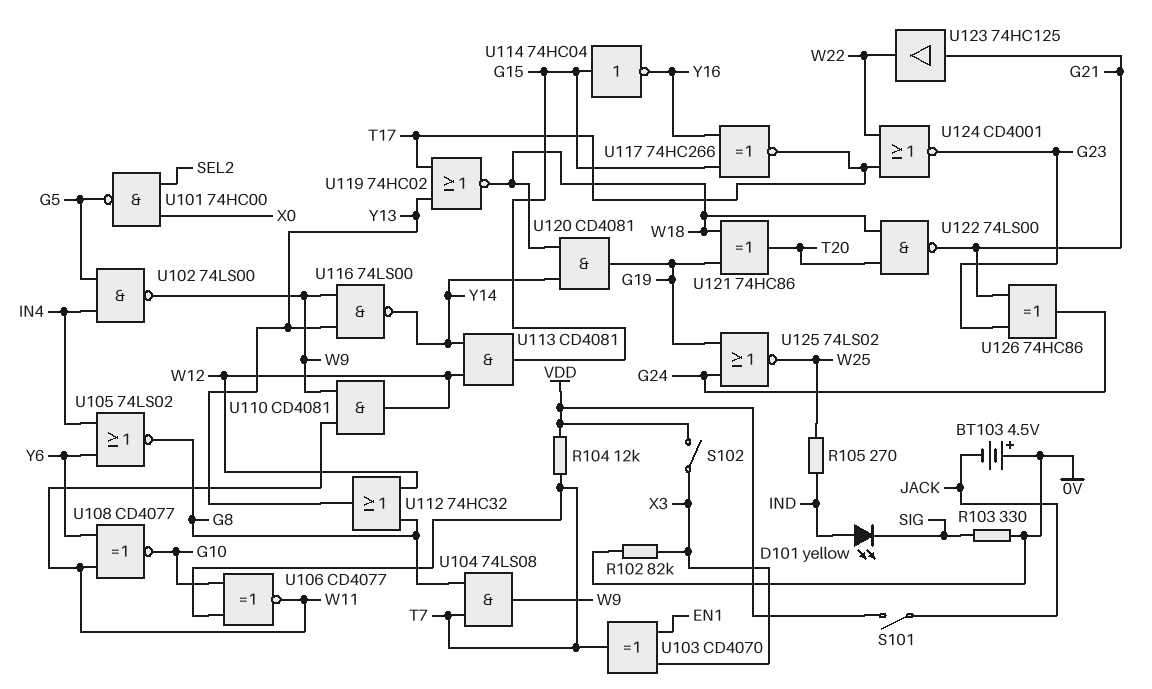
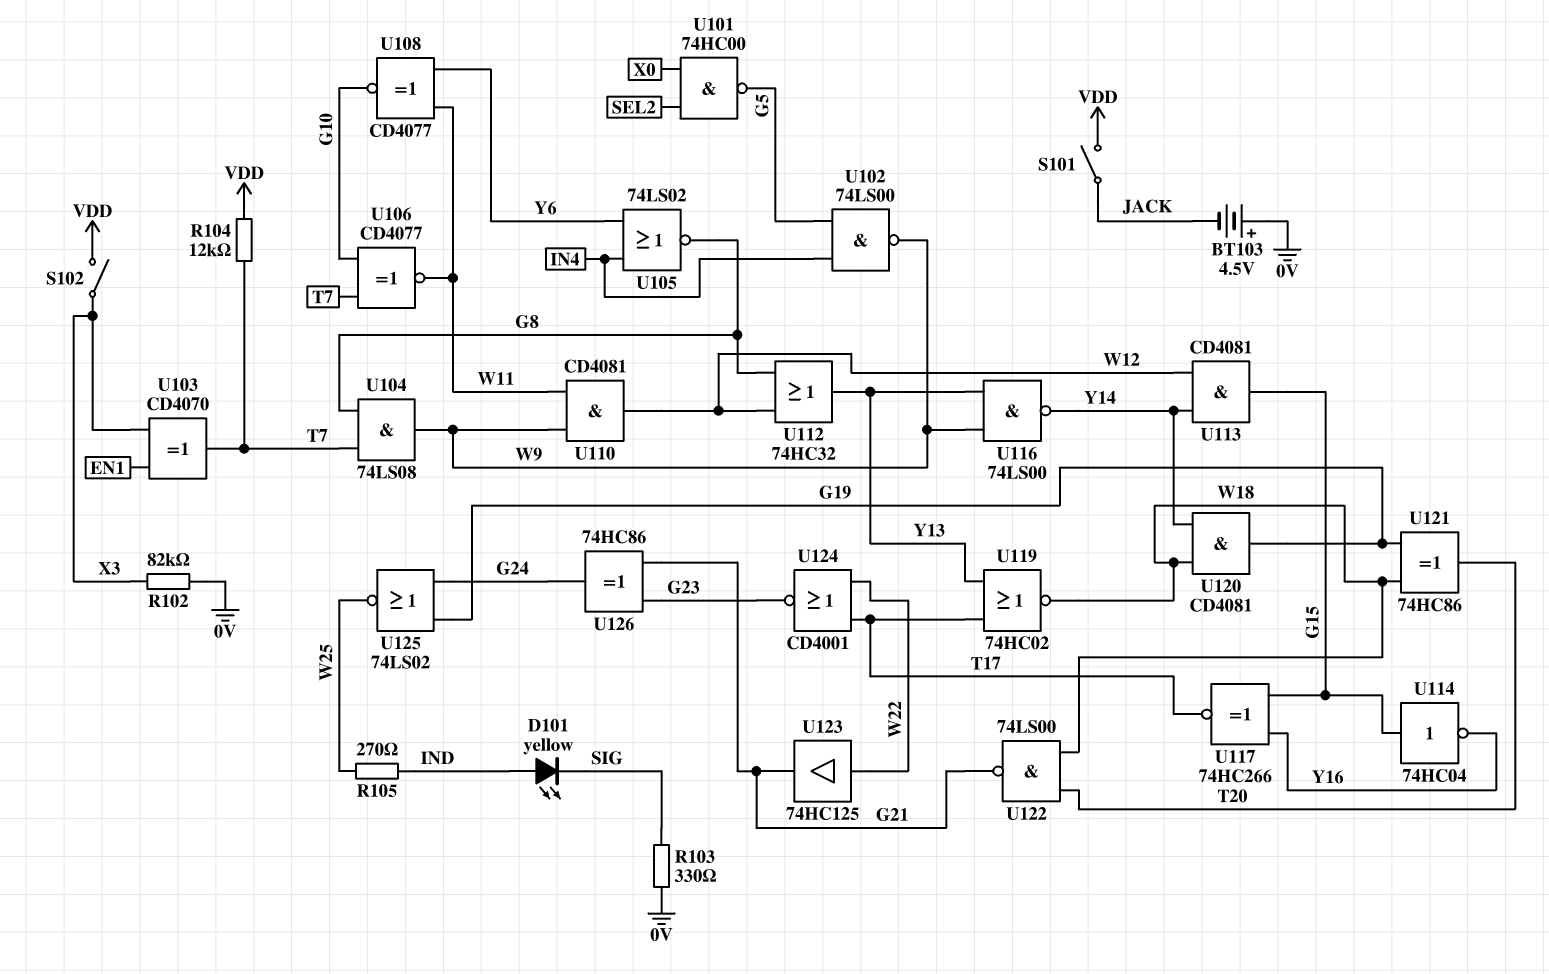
U123: buffer 74HC125 (in G21, out W22) -> buffer 74HC125 (in W22, out G21)

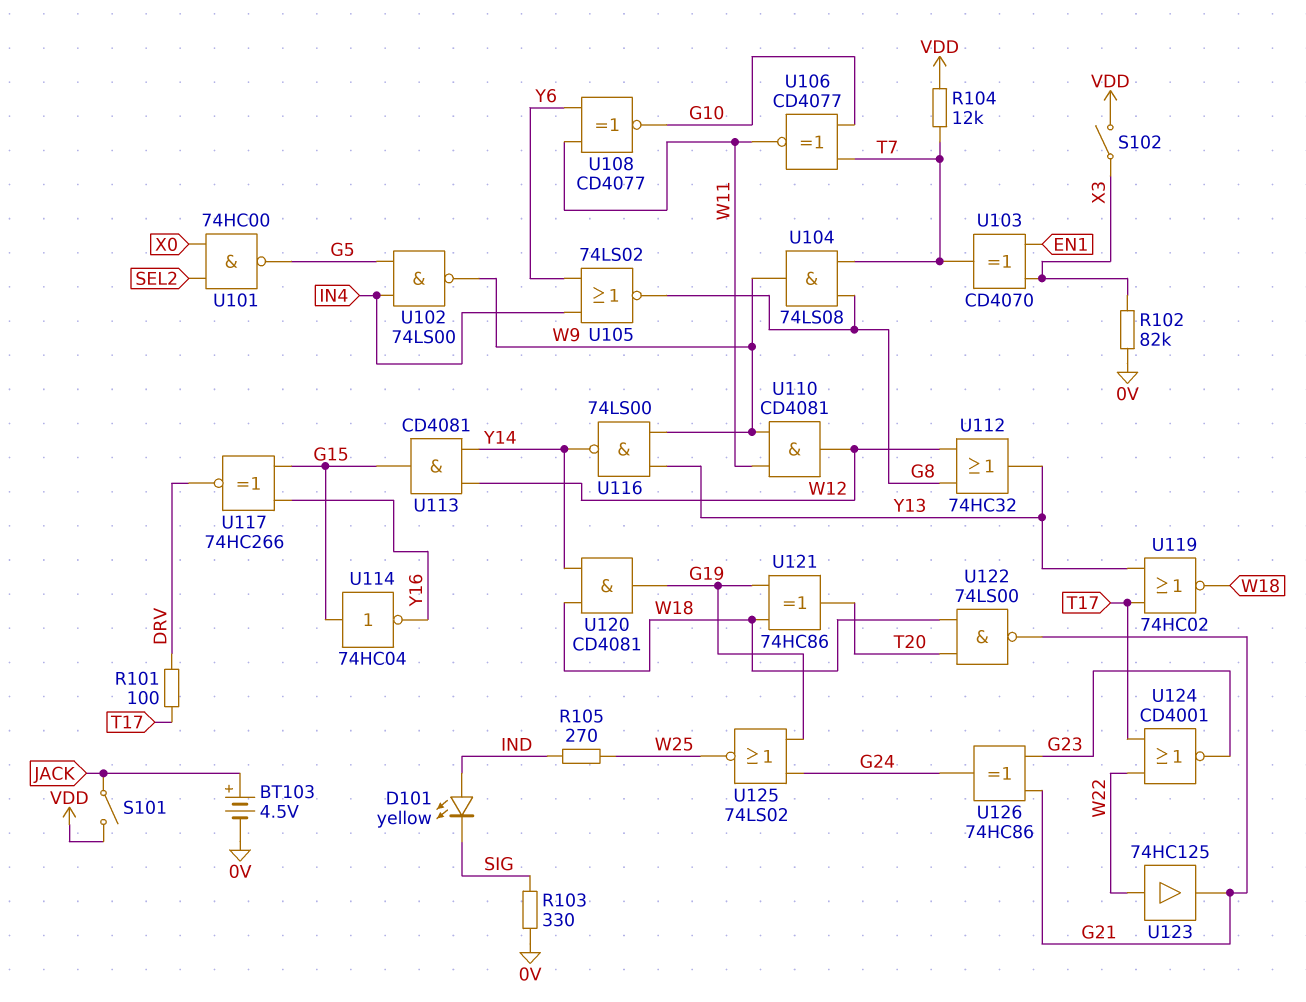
BT103: 4.5V (plus 0V, minus JACK) -> 4.5V (plus JACK, minus 0V)
R101: none -> 100 (DRV, T17)
U117: XNOR 74HC266 (in G15, in Y16, out T17) -> XNOR 74HC266 (in G15, in Y16, out DRV)

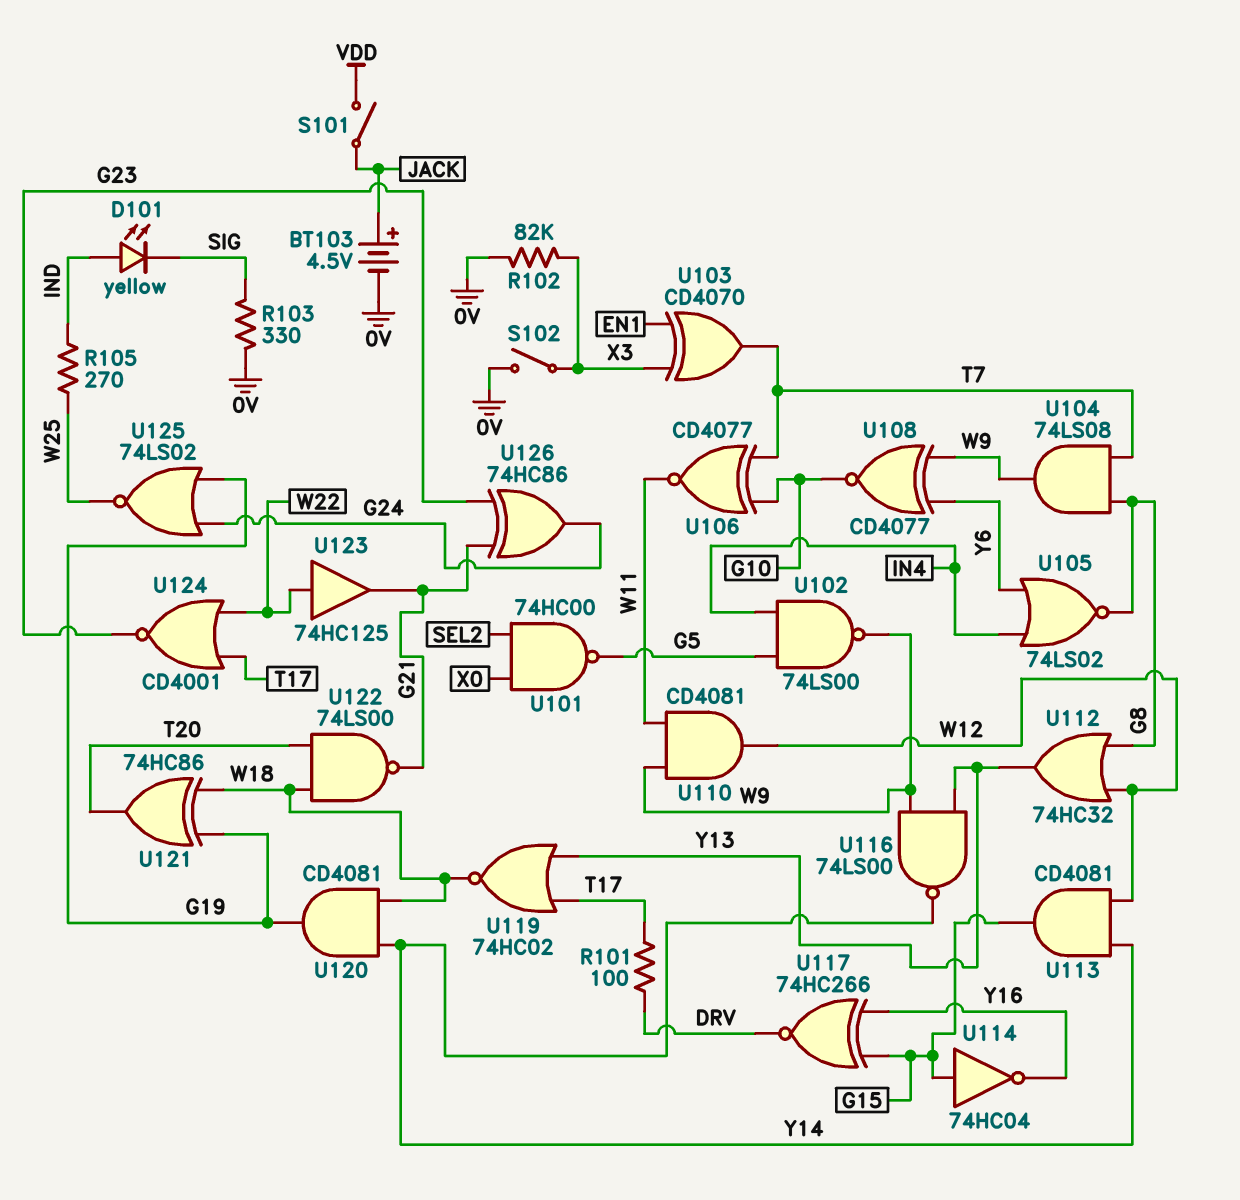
R104: 12k (T7, VDD) -> none
S102: switch (VDD, X3) -> switch (0V, X3)
U108: XNOR CD4077 (in W11, in Y6, out G10) -> XNOR CD4077 (in W9, in Y6, out G10)

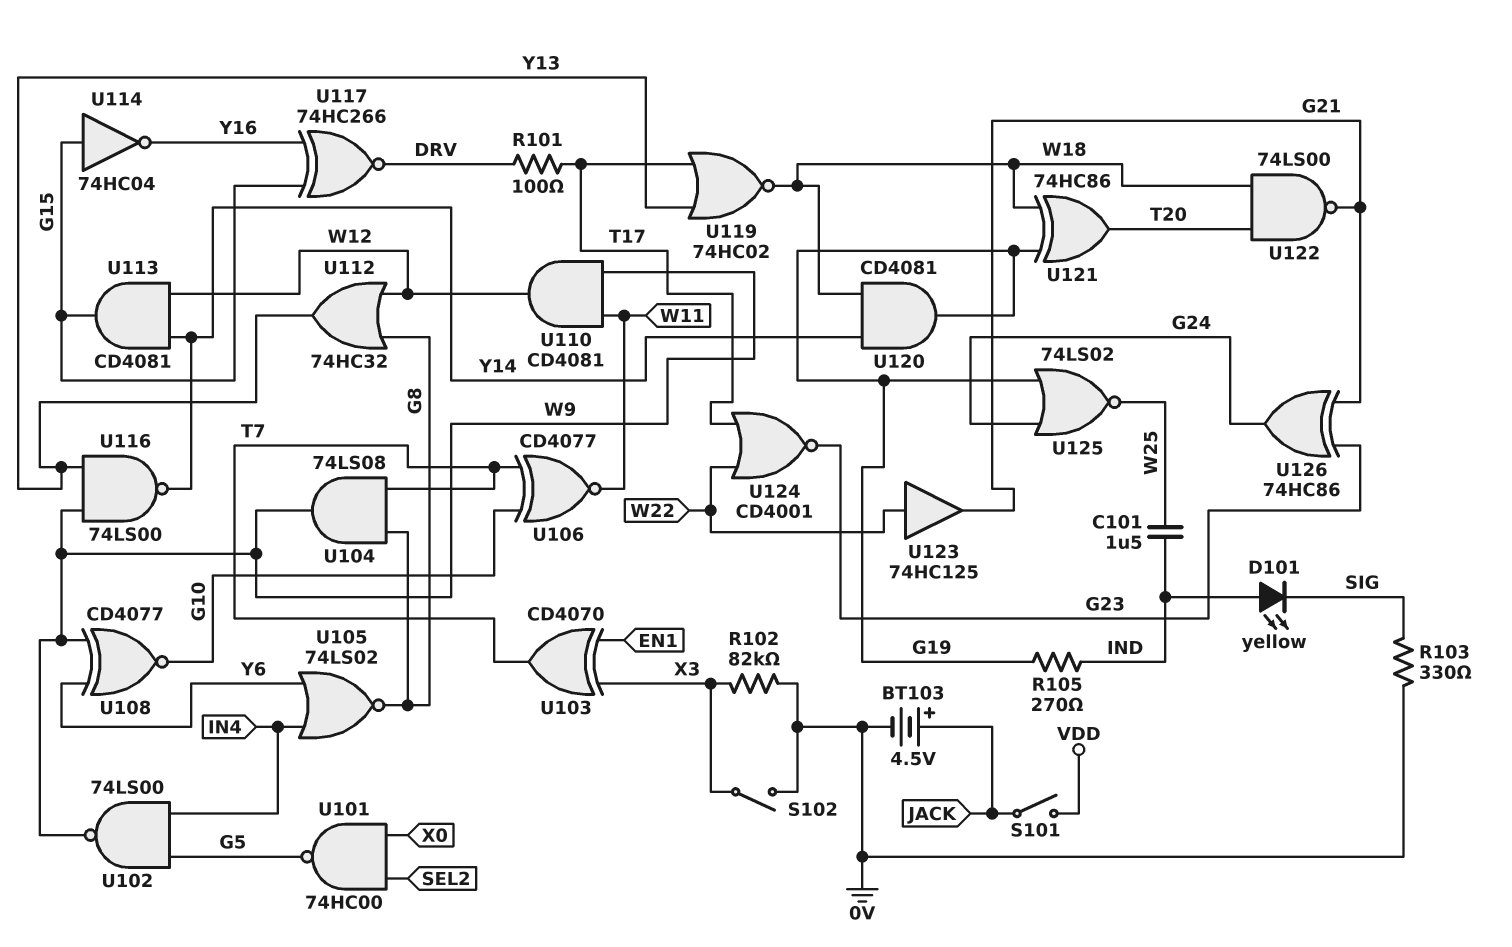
C101: none -> 1.5uF (IND, W25)
R105: 270 (IND, W25) -> 270 (G19, IND)

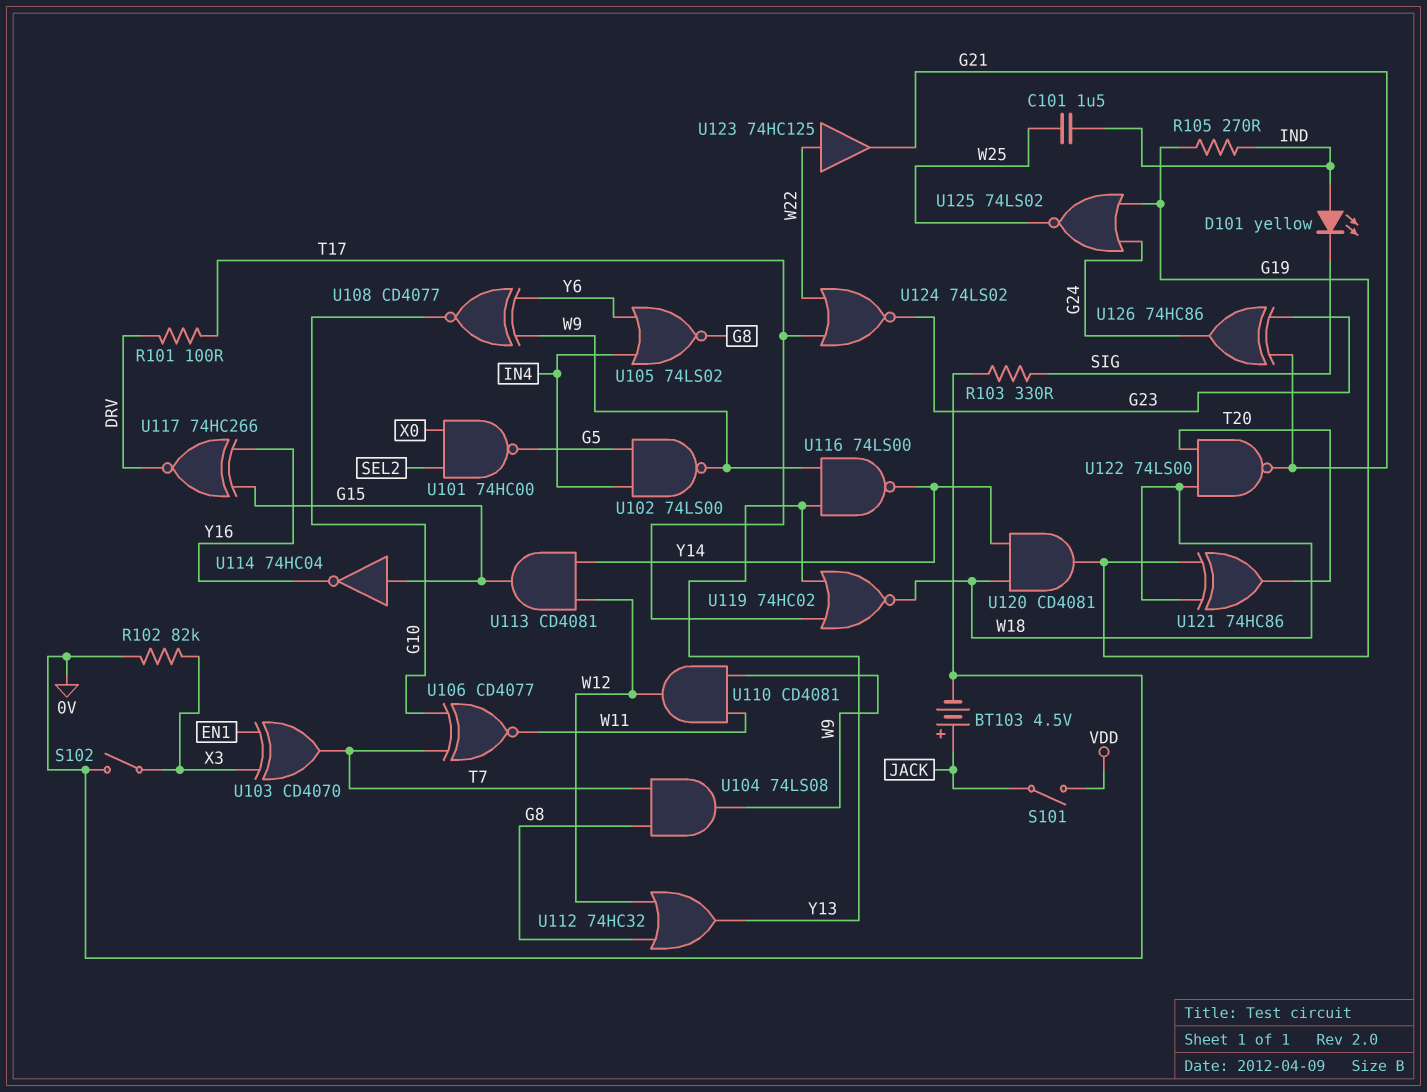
U124: NOR CD4001 (in T17, in W22, out G23) -> NOR 74LS02 (in T17, in W22, out G23)

